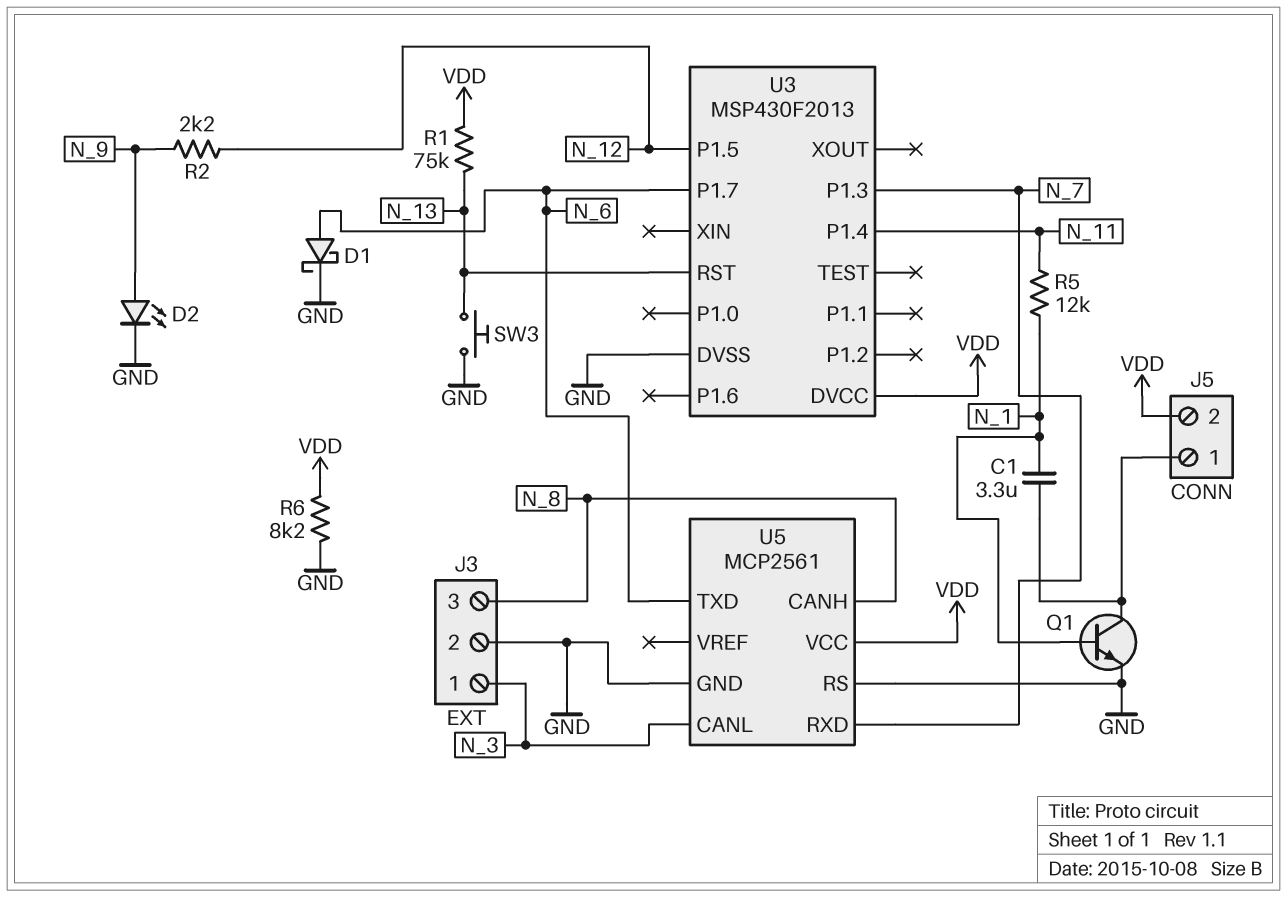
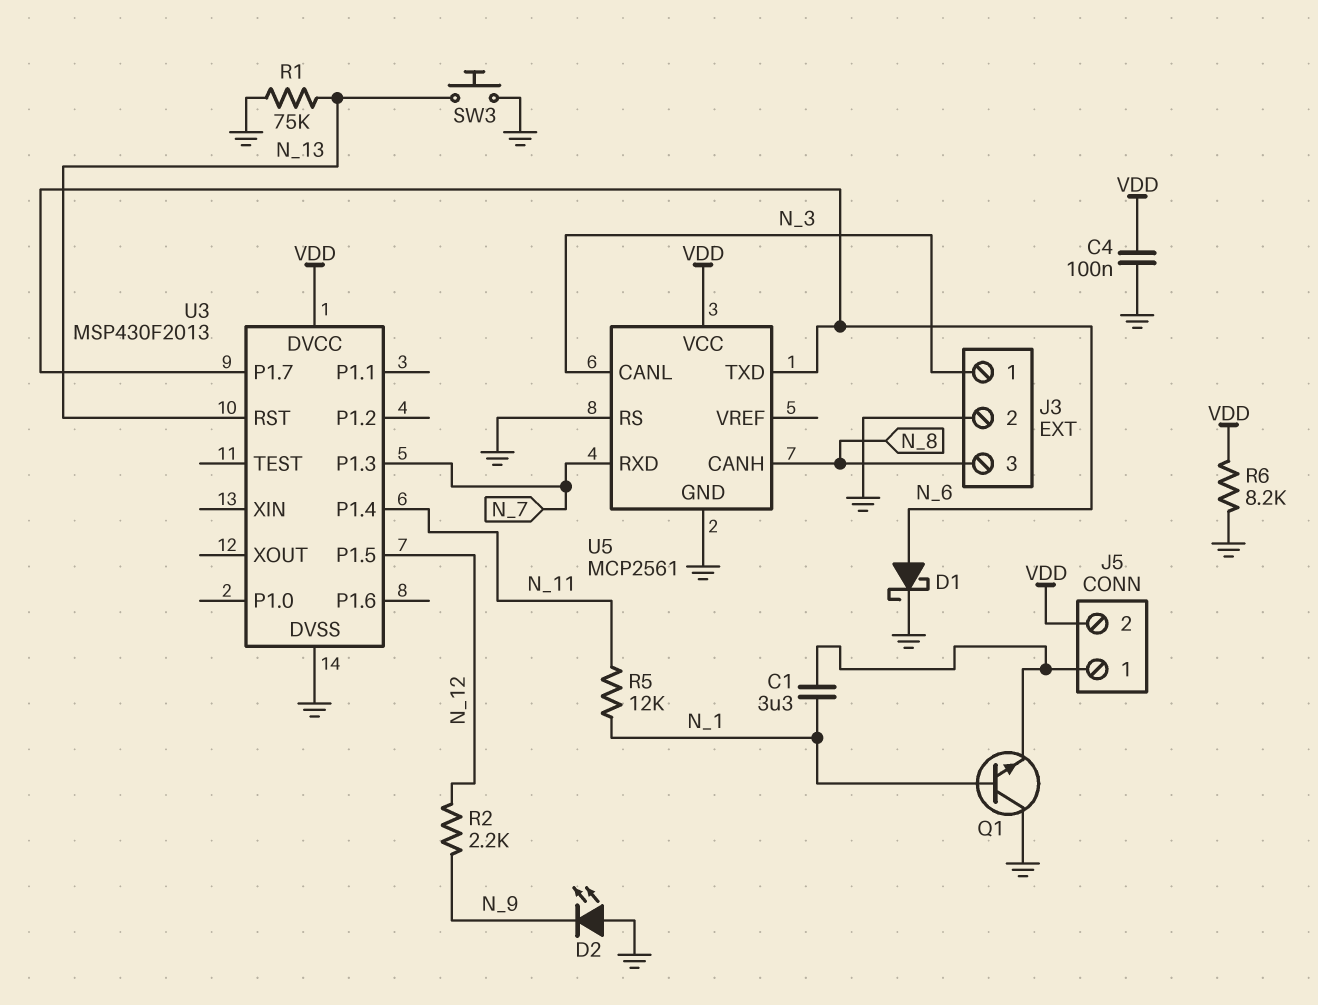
C4: none -> 100nF (GND, VDD)
D2: LED (A N_9, K GND) -> LED (A GND, K N_9)
Q1: NPN (B N_1, C J5/1, E GND) -> NPN (B N_1, C GND, E J5/1)
R1: 75k (N_13, VDD) -> 75k (GND, N_13)

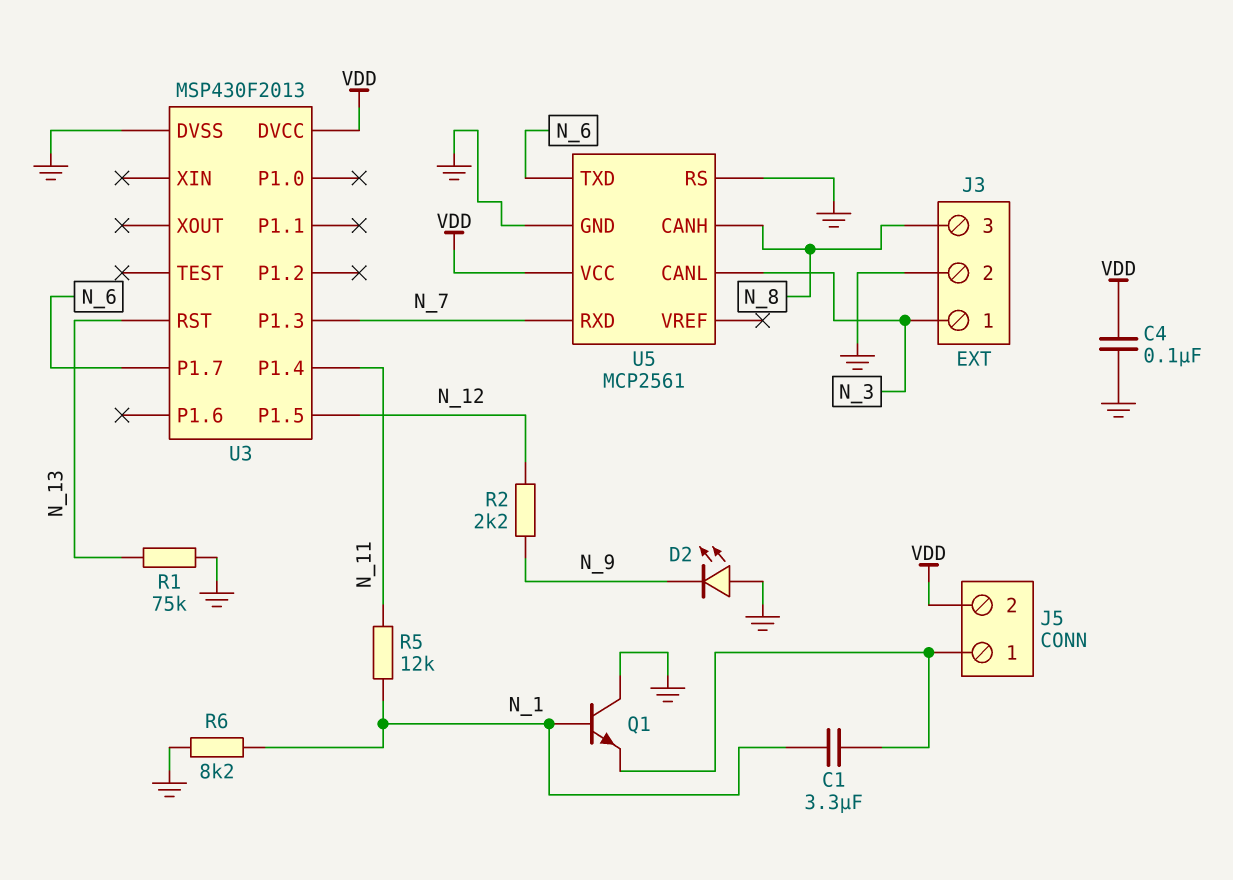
D1: schottky (A N_6, K GND) -> none
R6: 8.2k (GND, VDD) -> 8.2k (GND, N_1)
SW3: button (GND, N_13) -> none

